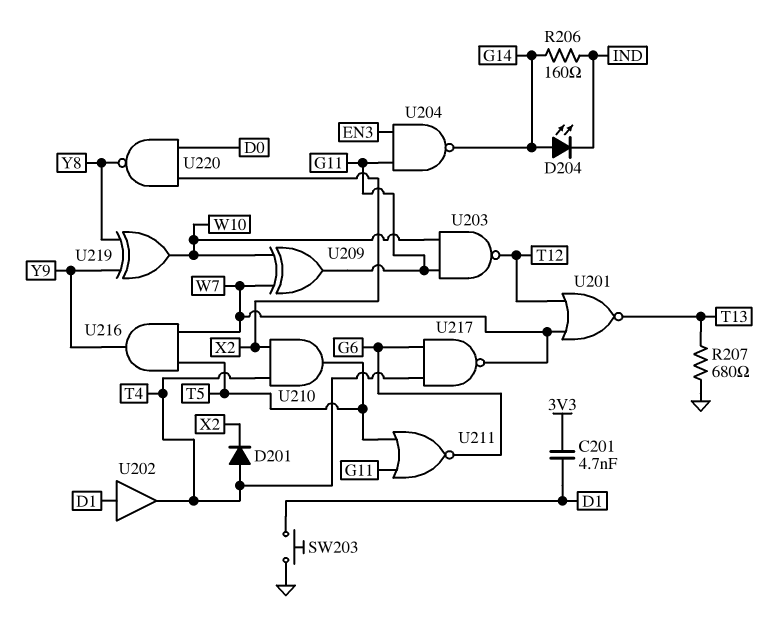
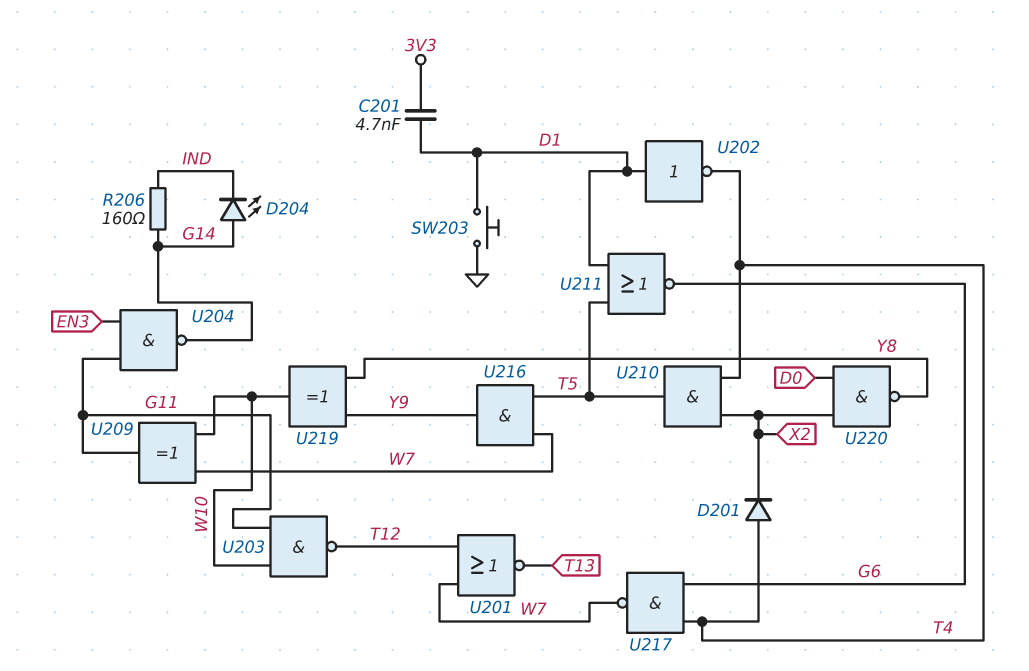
R207: 680 (GND, T13) -> none
U202: buffer (in D1, out T4) -> NOT (in D1, out T4)
U211: NOR (in G11, in T5, out G6) -> NOR (in D1, in T5, out G6)

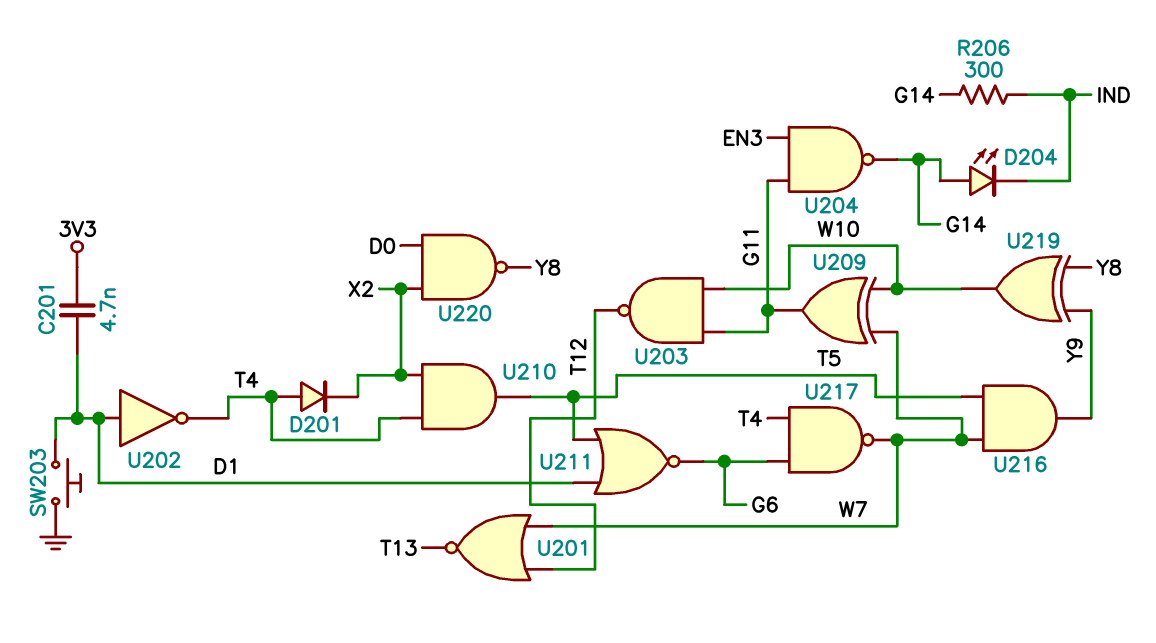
R206: 160 (G14, IND) -> 300 (G14, IND)

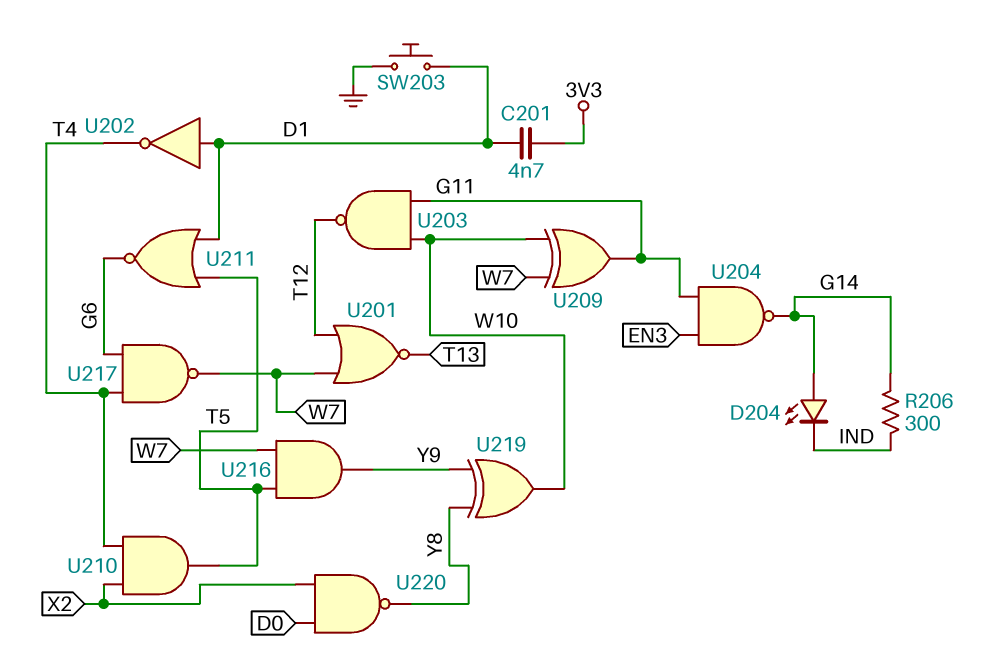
D201: diode (A T4, K X2) -> none

